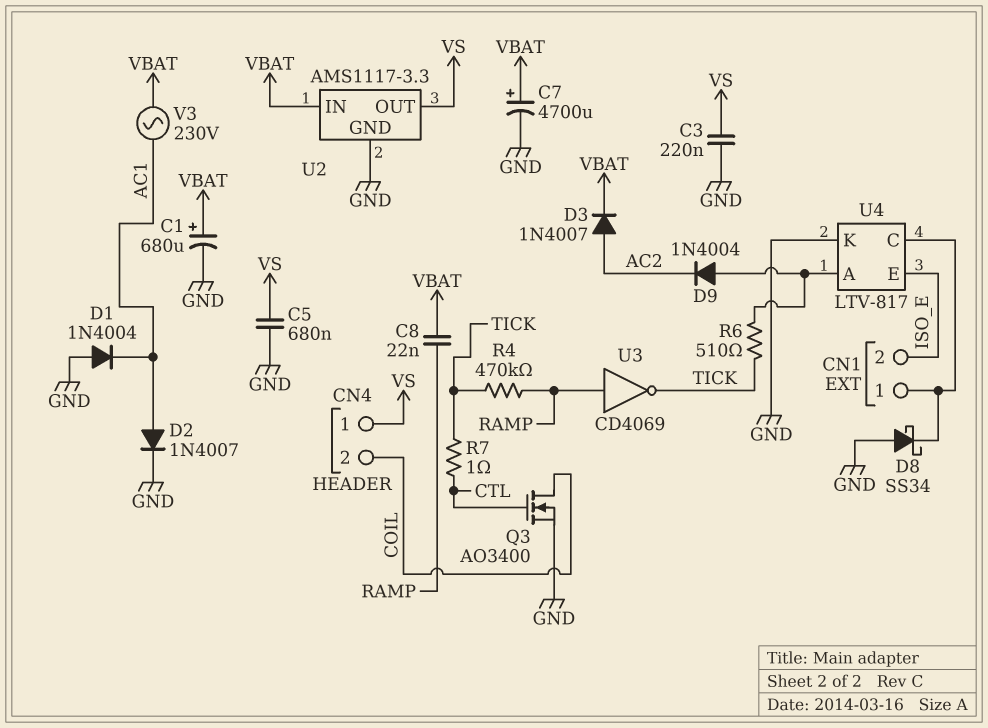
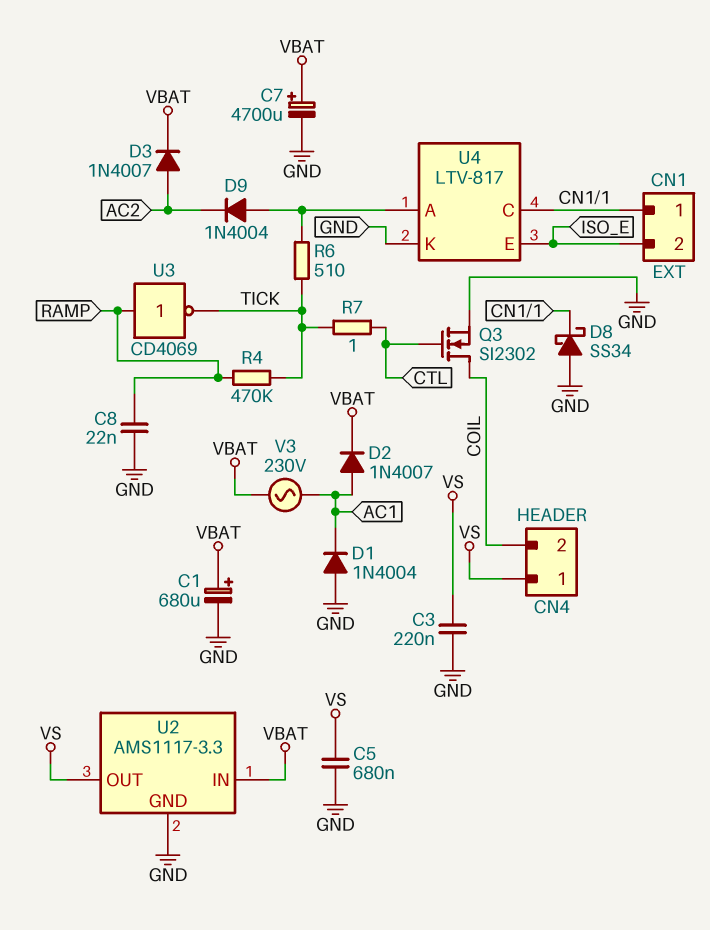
C8: 22nF (RAMP, VBAT) -> 22nF (GND, RAMP)
D2: diode 1N4007 (A AC1, K GND) -> diode 1N4007 (A AC1, K VBAT)
Q3: NMOS AO3400 (G CTL, D COIL, S GND) -> NMOS SI2302 (G CTL, D COIL, S GND)

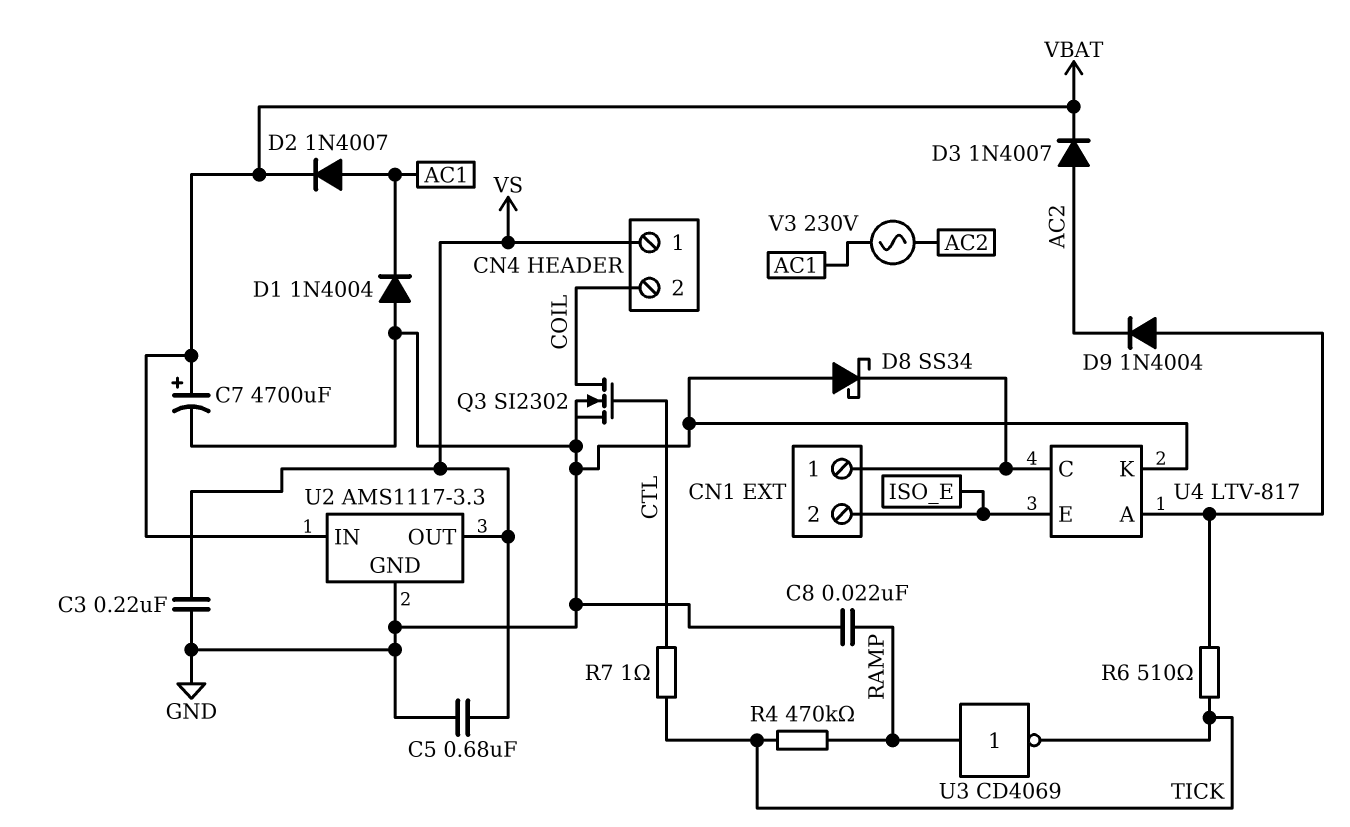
C1: 680uF (plus VBAT, minus GND) -> none
V3: AC 230V (AC1, VBAT) -> AC 230V (AC1, AC2)

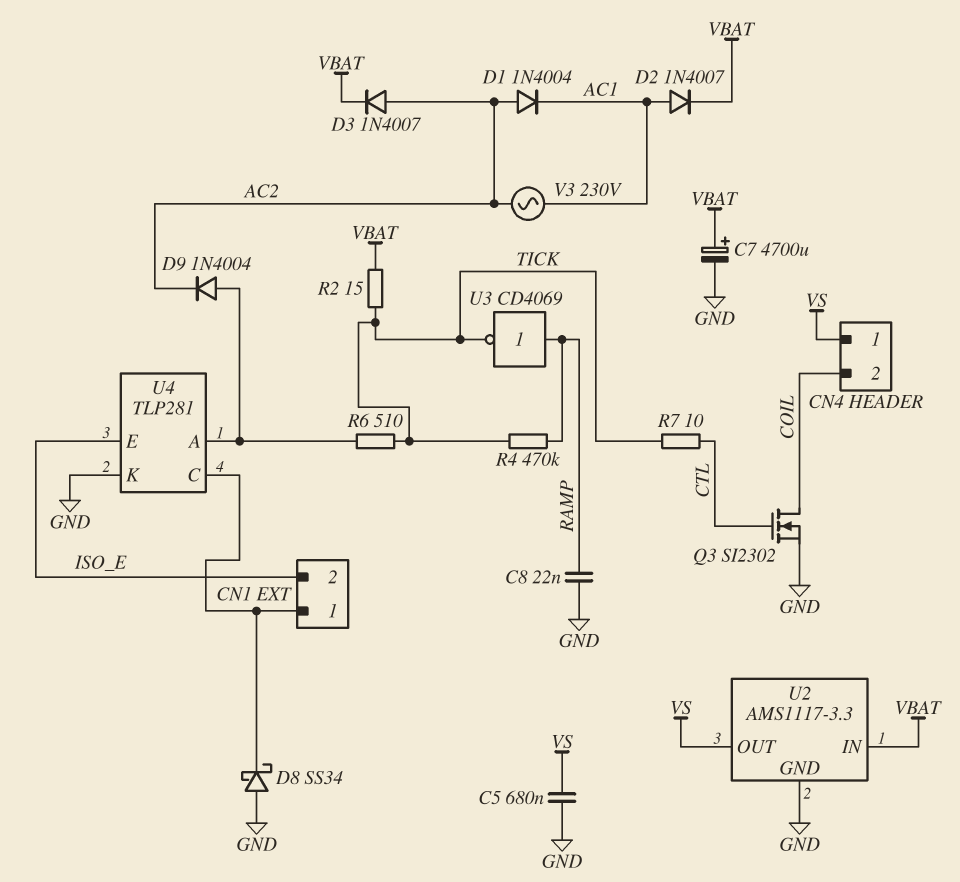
C3: 220nF (GND, VS) -> none
D1: diode 1N4004 (A GND, K AC1) -> diode 1N4004 (A AC2, K AC1)
R2: none -> 15 (TICK, VBAT)
R7: 1 (CTL, TICK) -> 10 (CTL, TICK)
U4: LTV-817 -> TLP281

